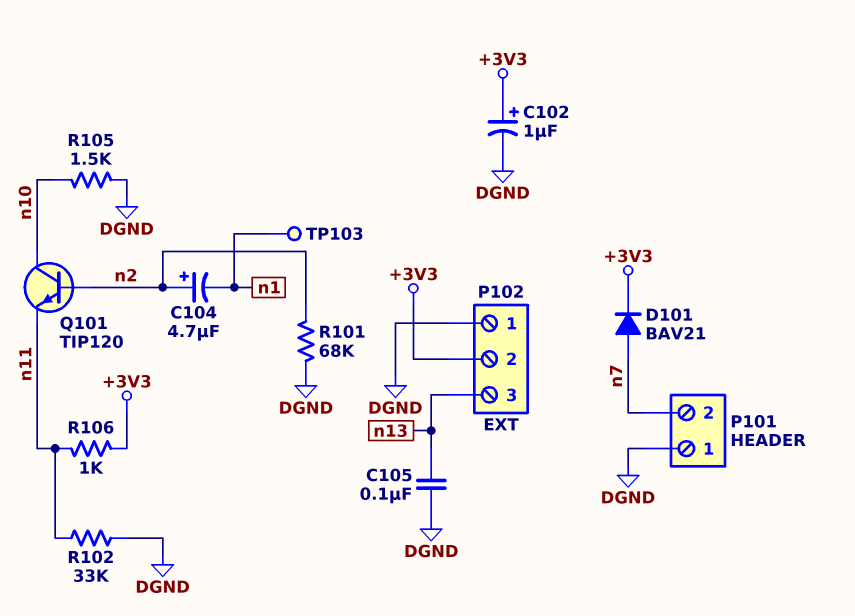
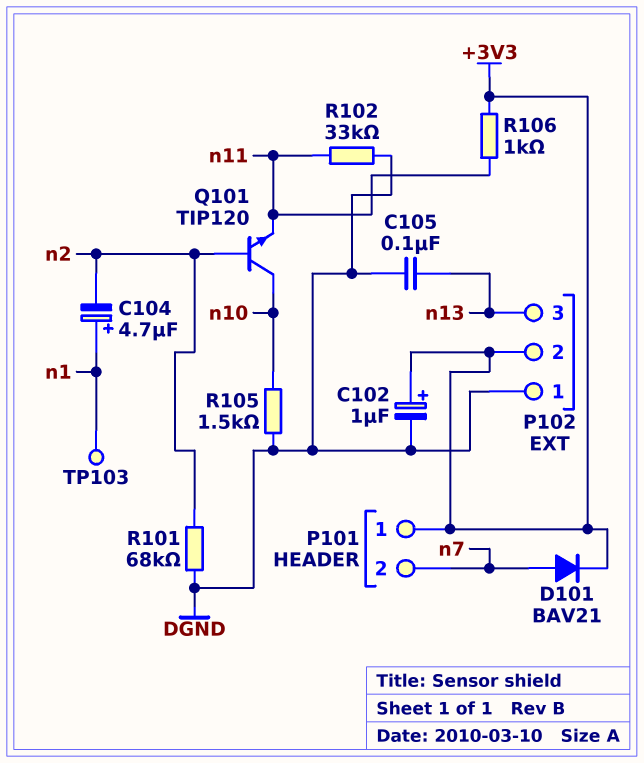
C104: 4.7uF (plus n2, minus n1) -> 4.7uF (plus n1, minus n2)
P101 pin 1: DGND -> +3V3

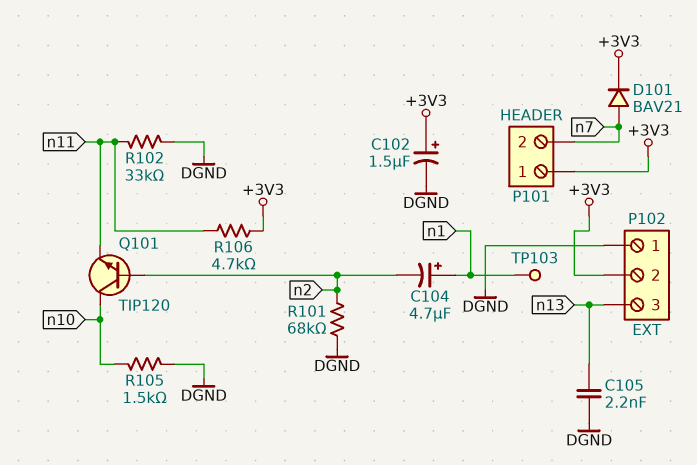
C102: 1uF (plus +3V3, minus DGND) -> 1.5uF (plus +3V3, minus DGND)
C105: 100nF (DGND, n13) -> 2.2nF (DGND, n13)
R106: 1k (+3V3, n11) -> 4.7k (+3V3, n11)

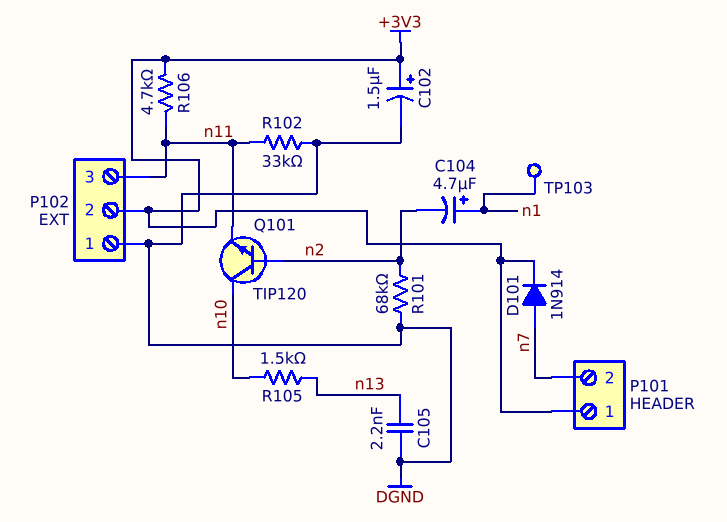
D101: diode BAV21 (A n7, K +3V3) -> diode 1N914 (A n7, K +3V3)
P102 pin 3: n13 -> n11
R105: 1.5k (DGND, n10) -> 1.5k (n10, n13)

